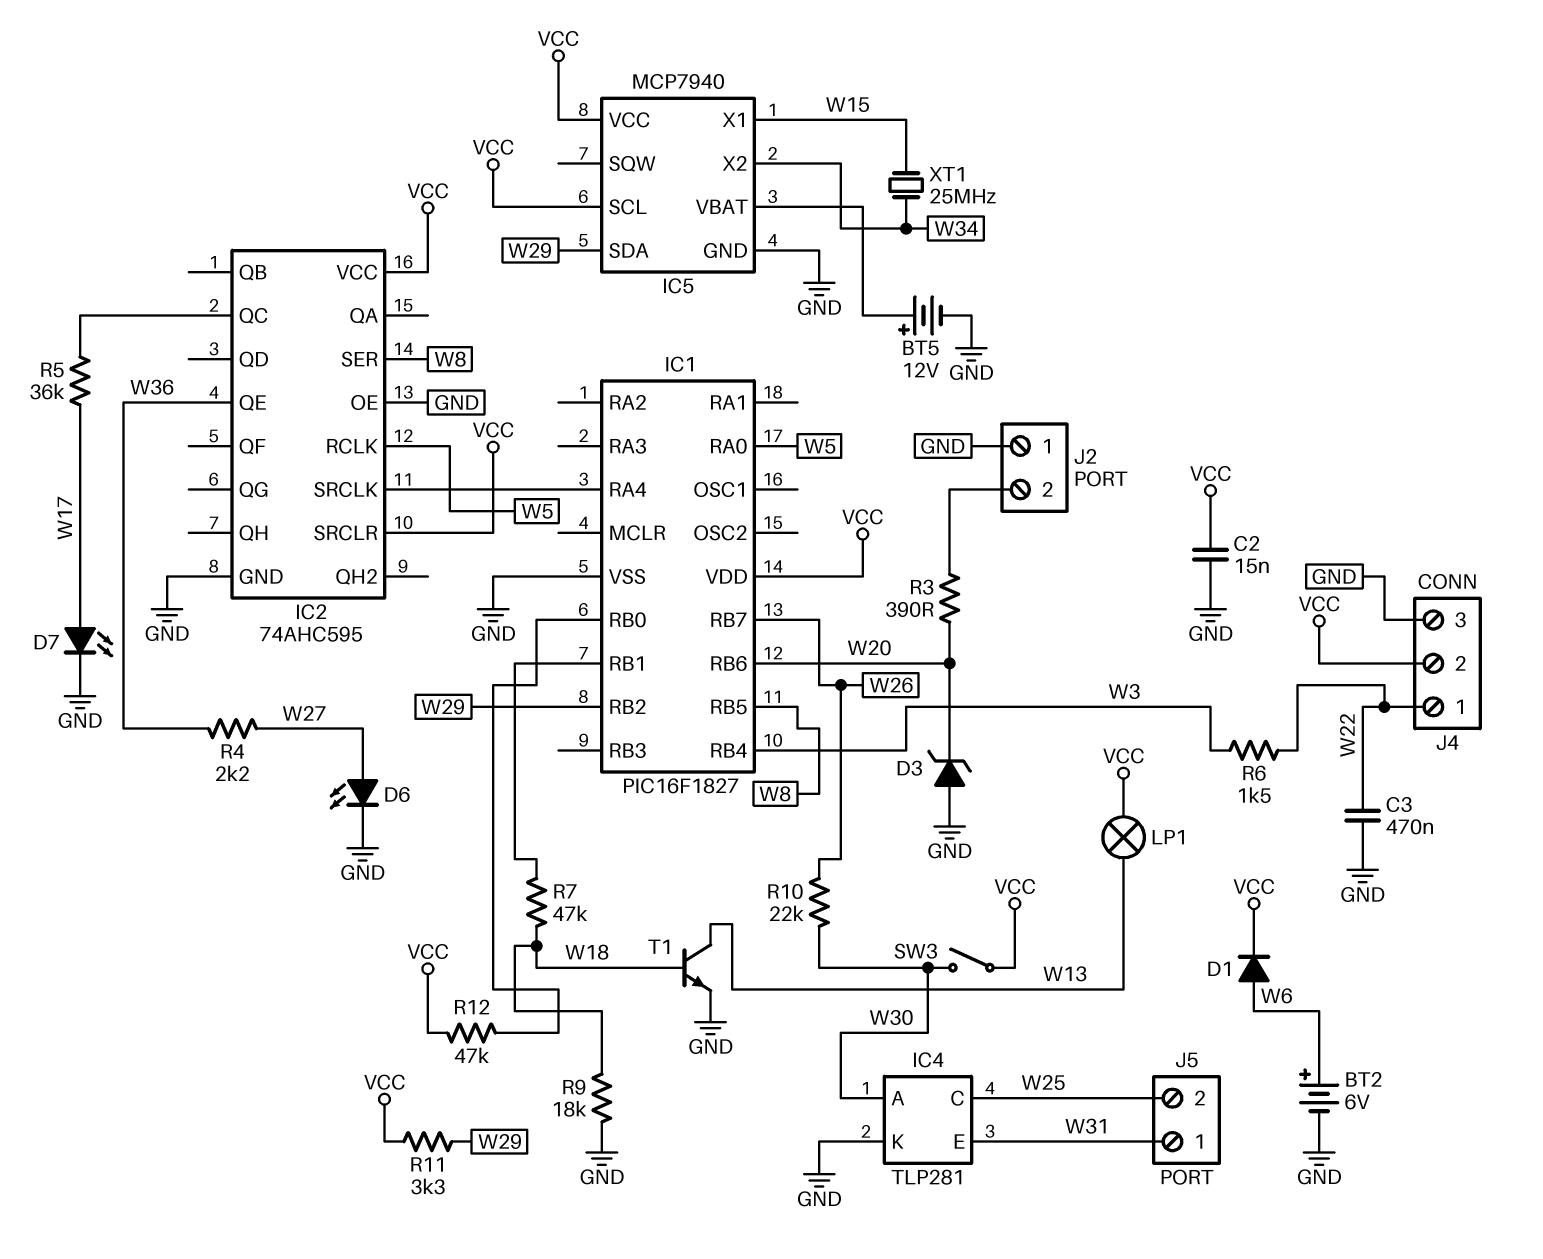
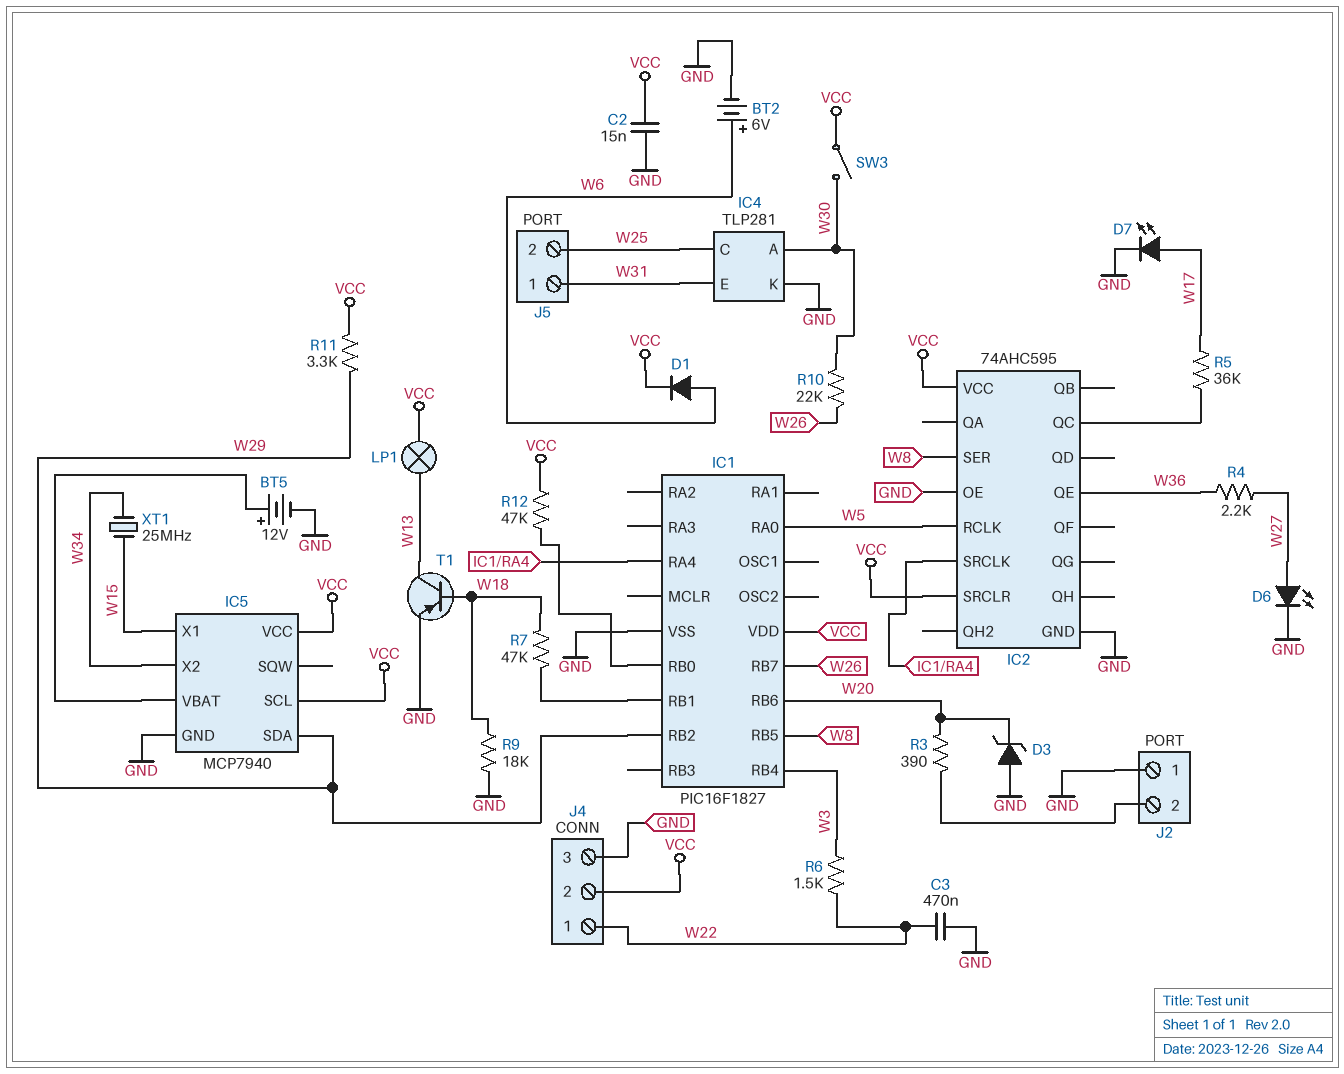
T1: NPN (B W18, C W13, E GND) -> PNP (B W18, C W13, E GND)

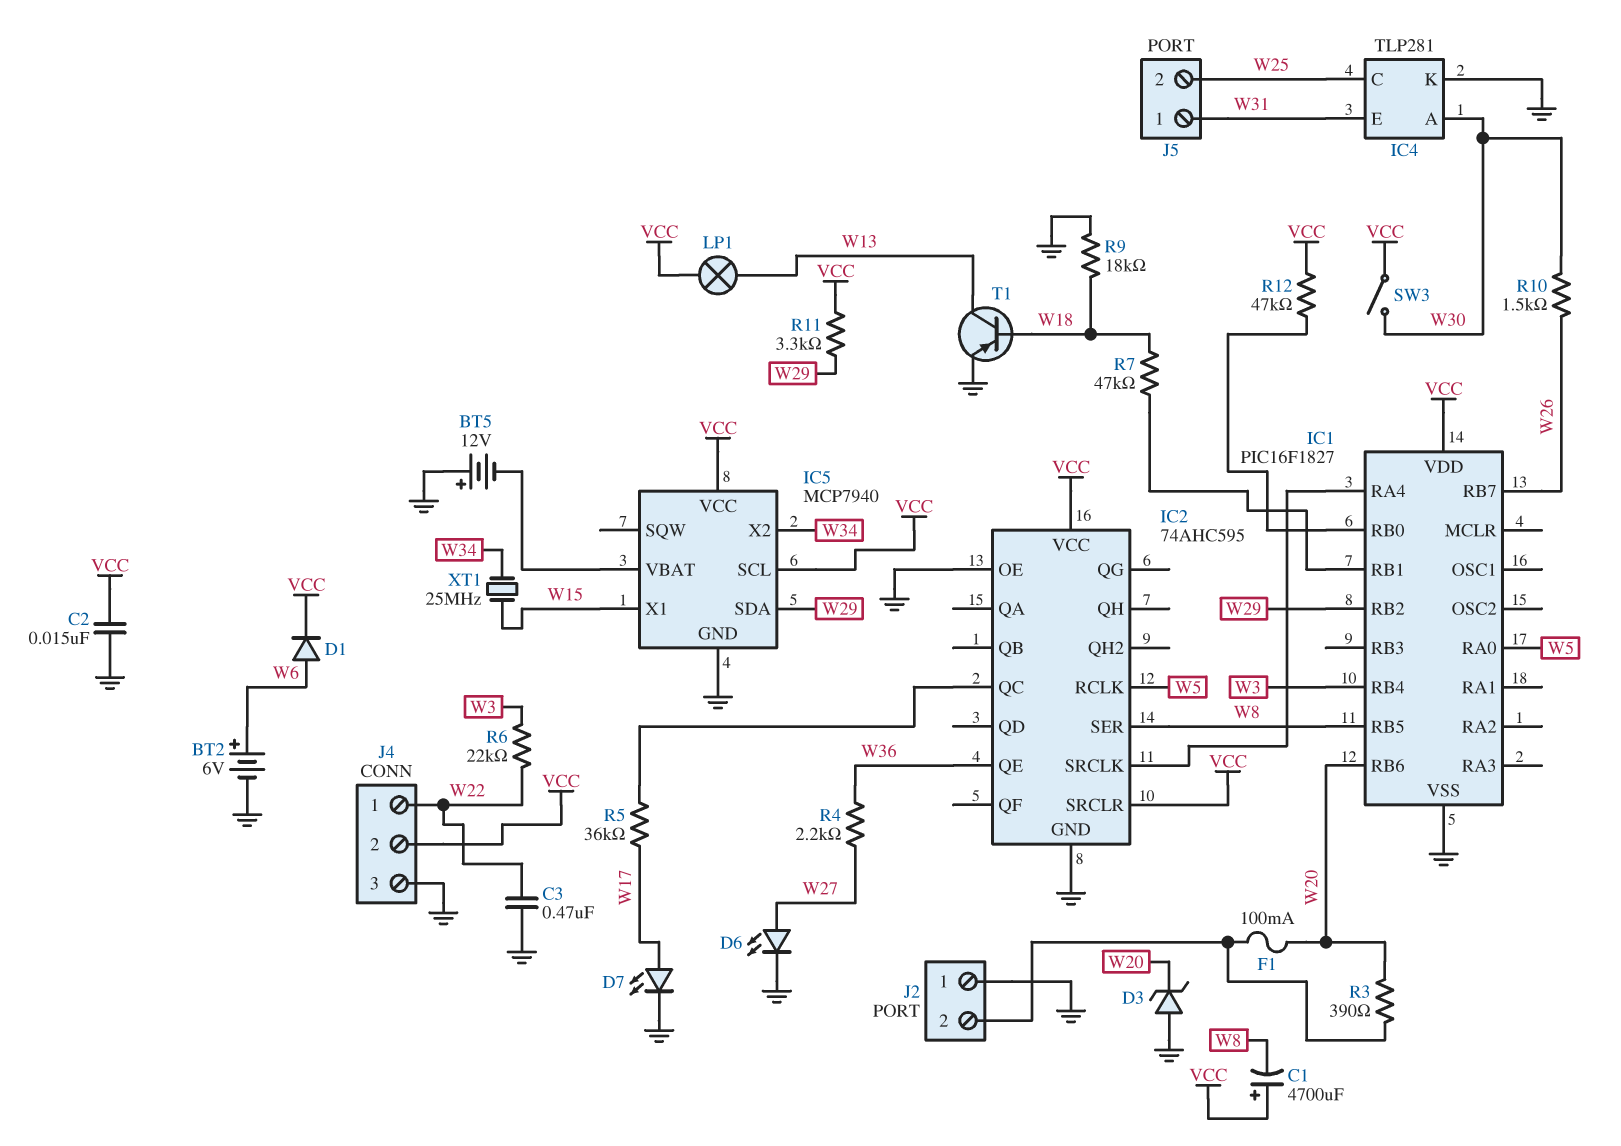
BT5: 12V (plus IC5/VBAT, minus GND) -> 12V (plus GND, minus IC5/VBAT)
C1: none -> 4700uF (plus VCC, minus W8)
F1: none -> 100mA (J2/2, W20)
R6: 1.5k (W3, W22) -> 22k (W3, W22)
R10: 22k (W26, W30) -> 1.5k (W26, W30)

